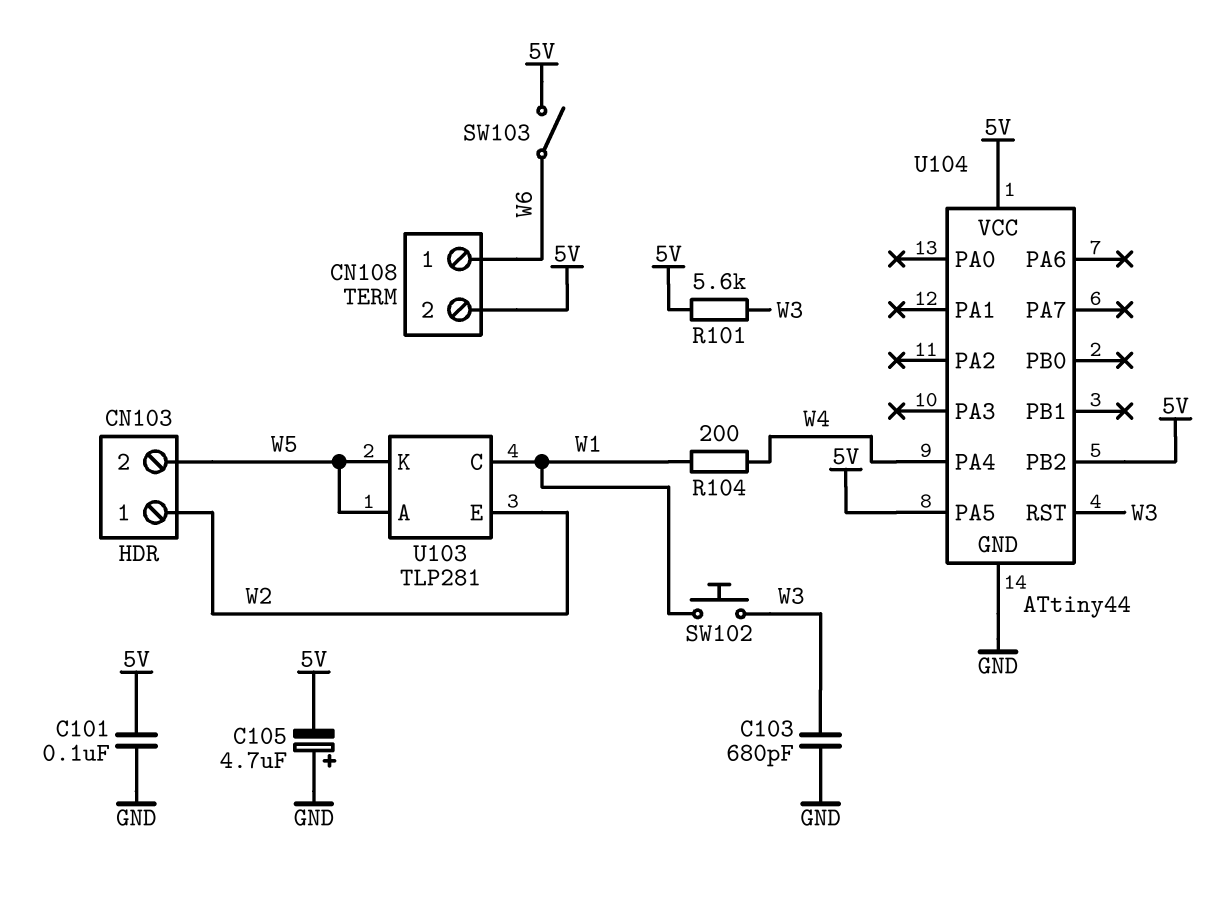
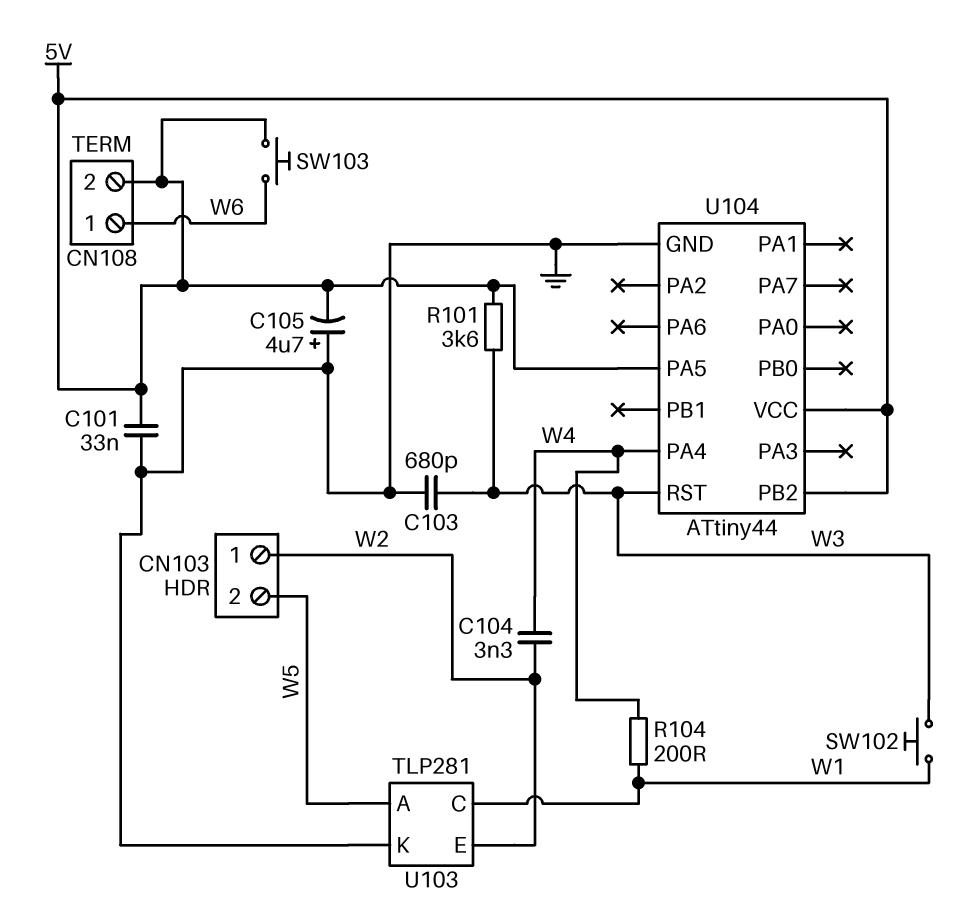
C101: 100nF (5V, GND) -> 33nF (5V, GND)
C104: none -> 3.3nF (W2, W4)
R101: 5.6k (5V, W3) -> 3.6k (5V, W3)
SW103: switch (5V, W6) -> button (5V, W6)
U103 pin K: W5 -> GND

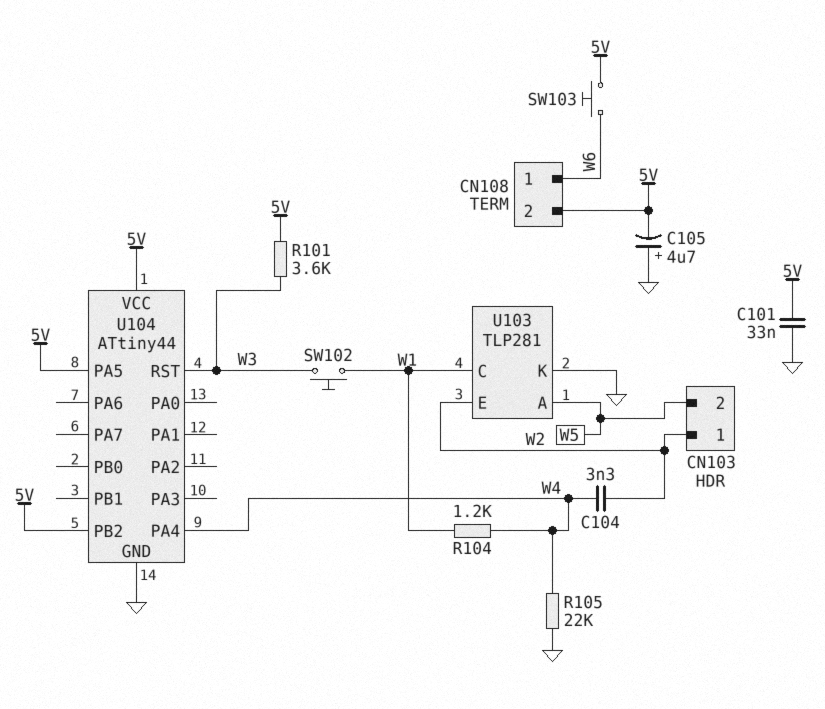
C103: 680pF (GND, W3) -> none
R104: 200 (W1, W4) -> 1.2k (W1, W4)
R105: none -> 22k (GND, W4)

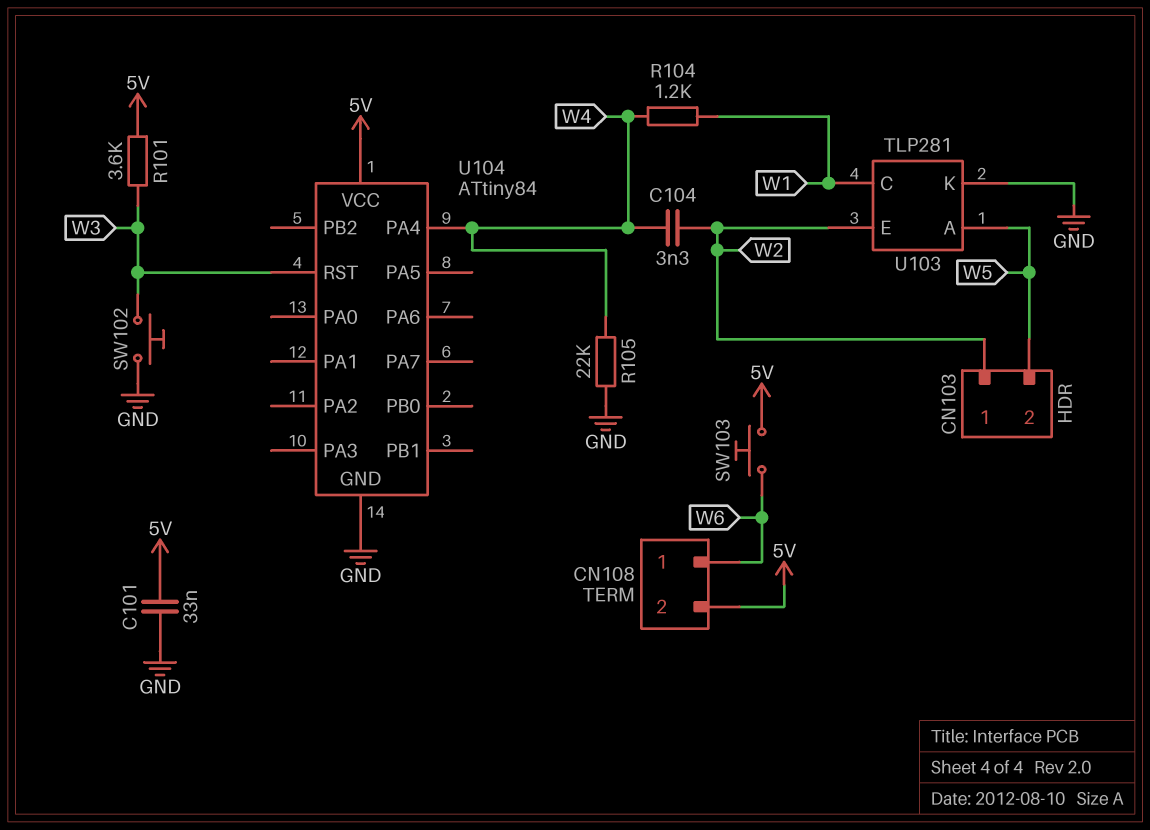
C105: 4.7uF (plus GND, minus 5V) -> none
SW102: button (W1, W3) -> button (GND, W3)
U104: ATtiny44 -> ATtiny84
U104 pin PA5: 5V -> none
U104 pin PB2: 5V -> none

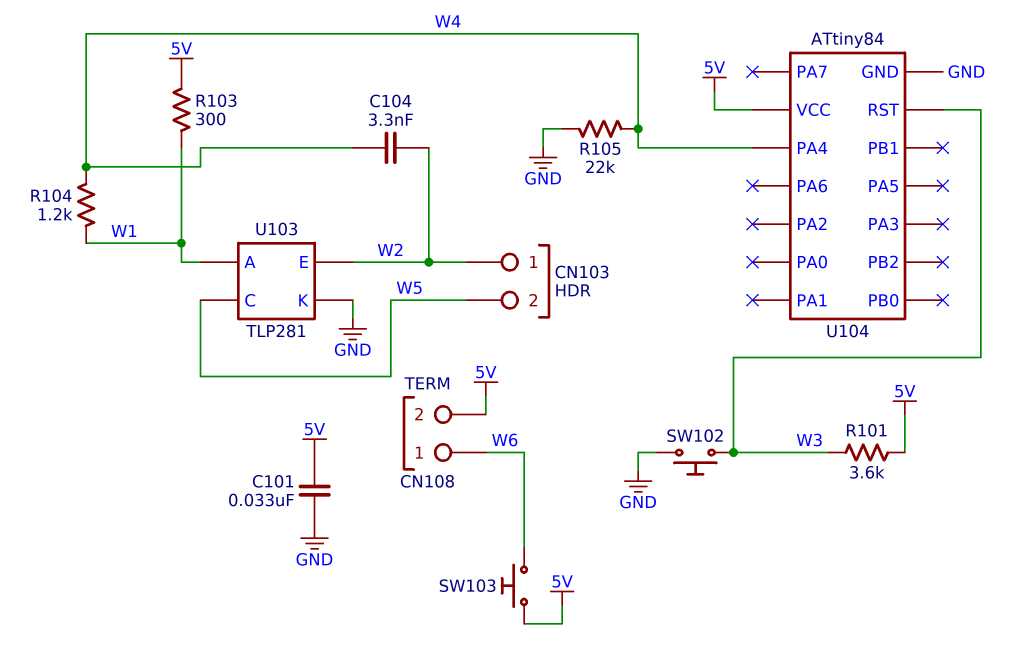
R103: none -> 300 (5V, W1)
U103 pin A: W5 -> W1
U103 pin C: W1 -> W5

